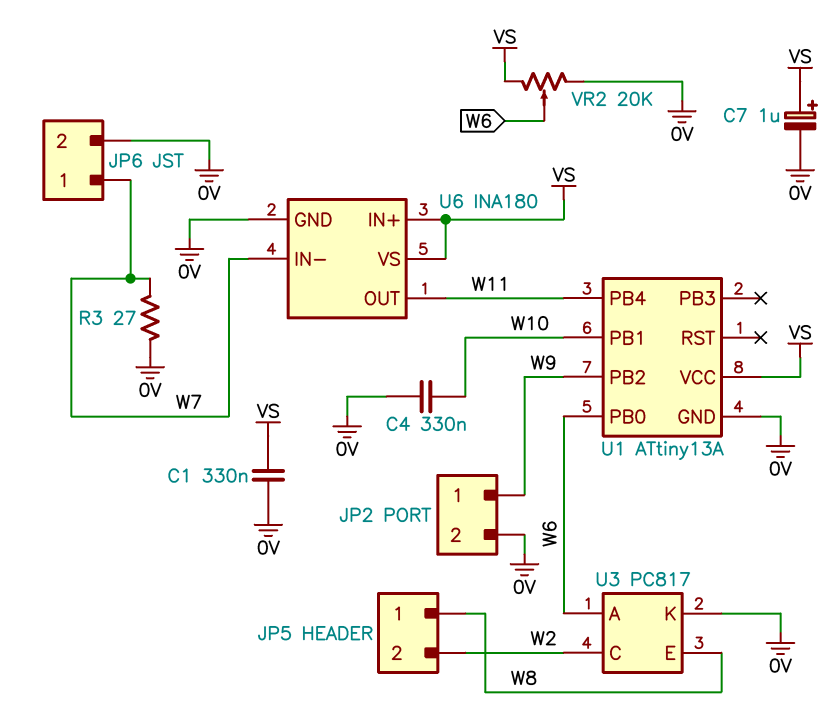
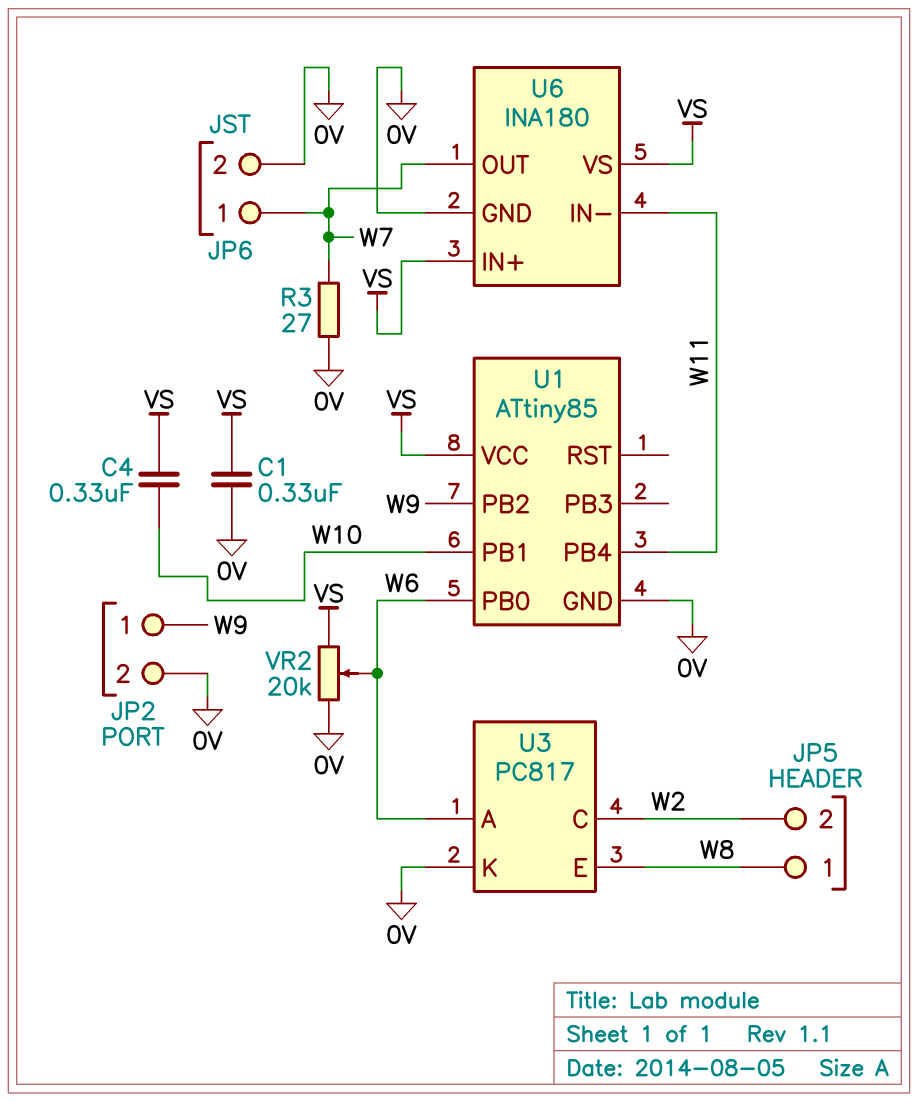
C4: 330nF (0V, W10) -> 330nF (VS, W10)
C7: 1uF (plus VS, minus 0V) -> none
U1: ATtiny13A -> ATtiny85
U6 pin IN-: W7 -> W11
U6 pin OUT: W11 -> W7

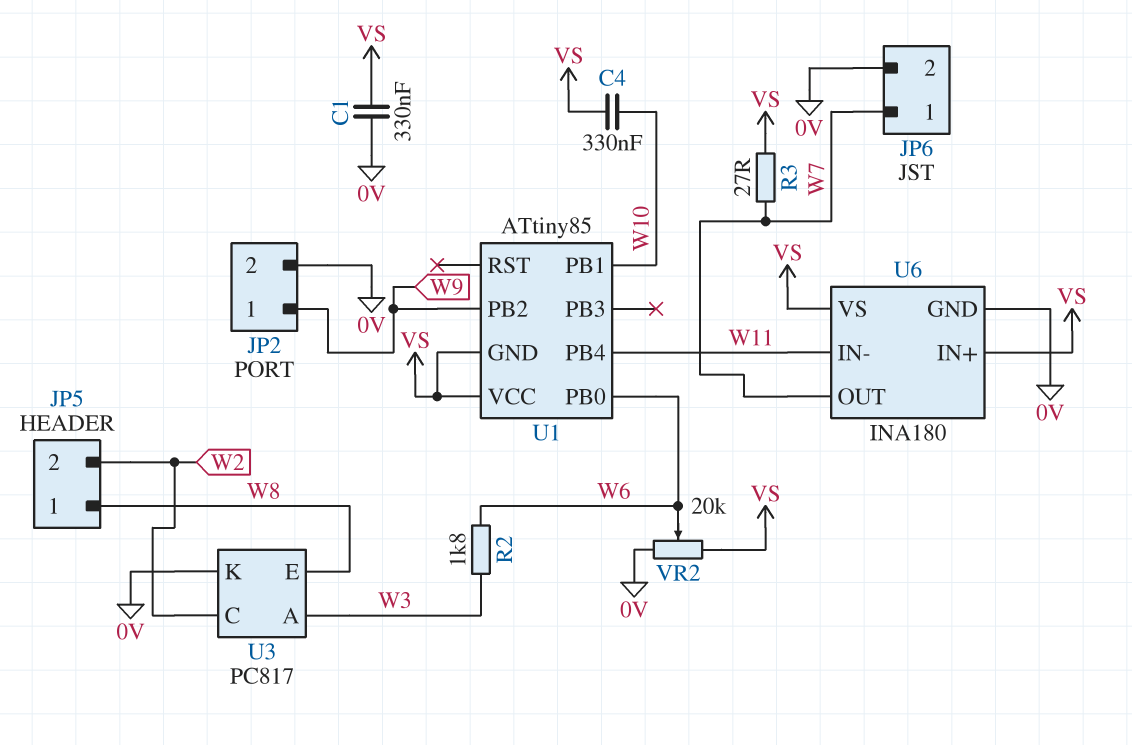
R2: none -> 1.8k (W3, W6)
R3: 27 (0V, W7) -> 27 (VS, W7)
U1 pin GND: 0V -> VS
U3 pin A: W6 -> W3

